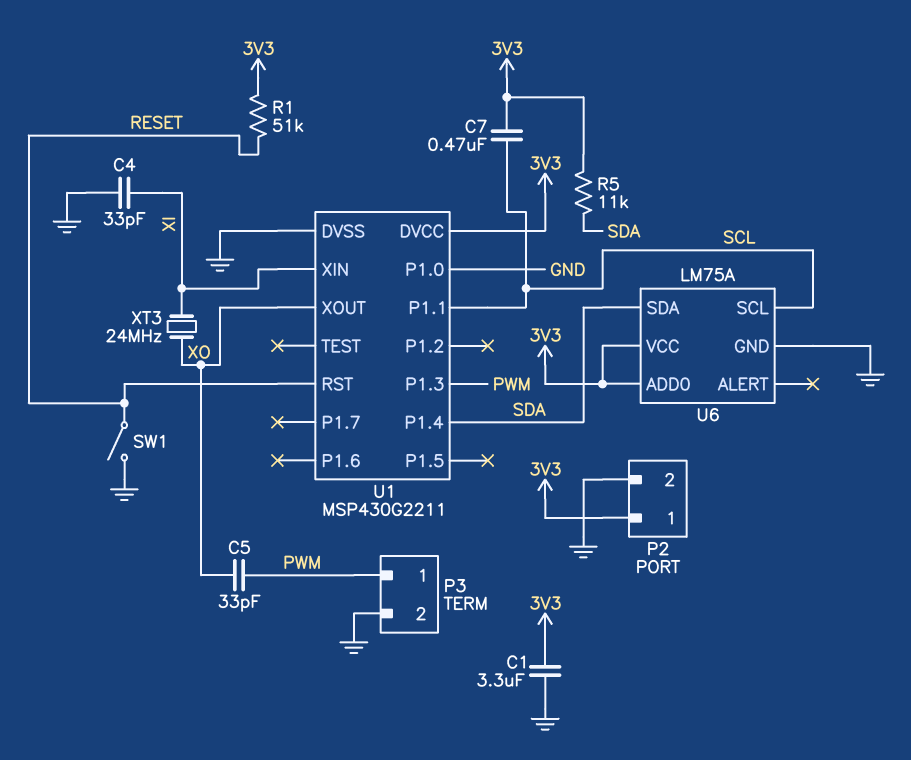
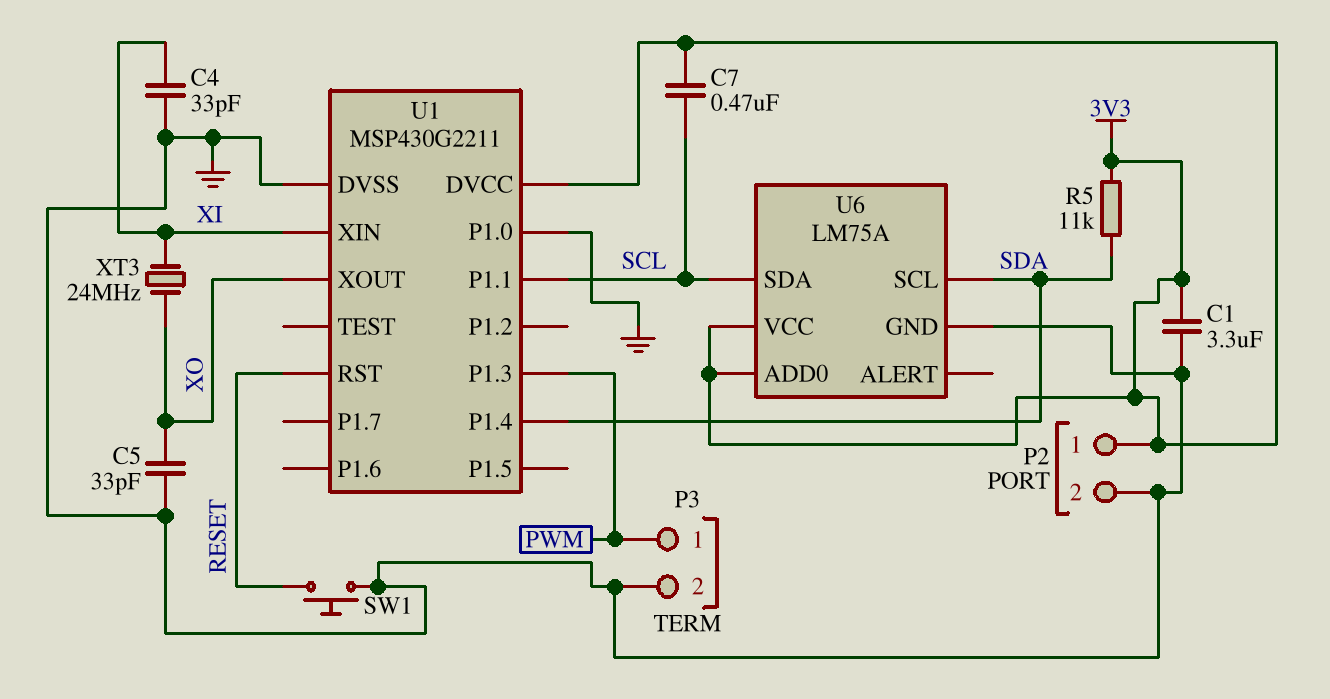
C5: 33pF (PWM, XO) -> 33pF (GND, XO)
R1: 51k (3V3, RESET) -> none
SW1: switch (GND, RESET) -> button (GND, RESET)
U6 pin SCL: SCL -> SDA
U6 pin SDA: SDA -> SCL

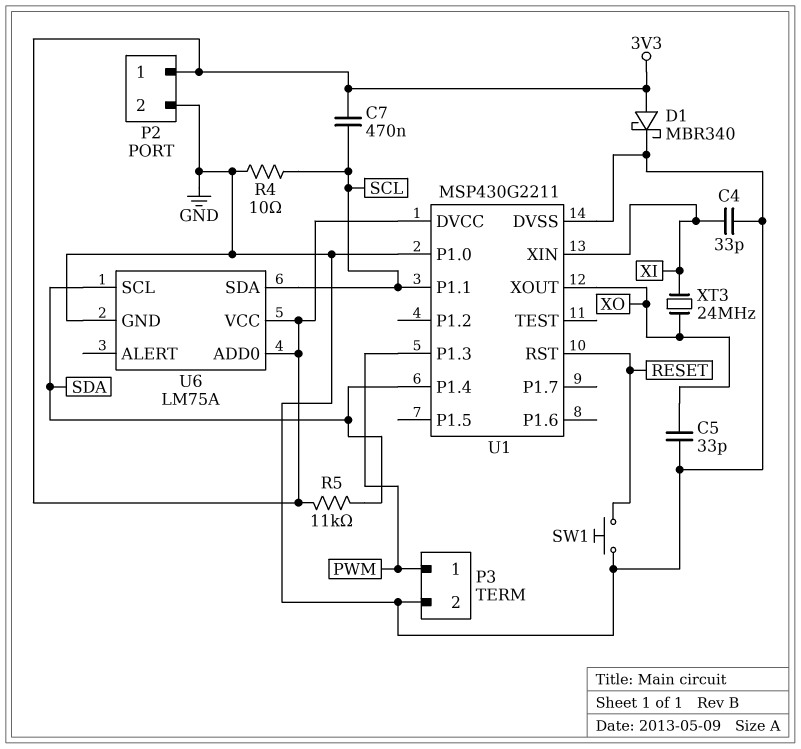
C1: 3.3uF (3V3, GND) -> none
D1: none -> schottky MBR340 (A 3V3, K GND)
R4: none -> 10 (GND, SCL)

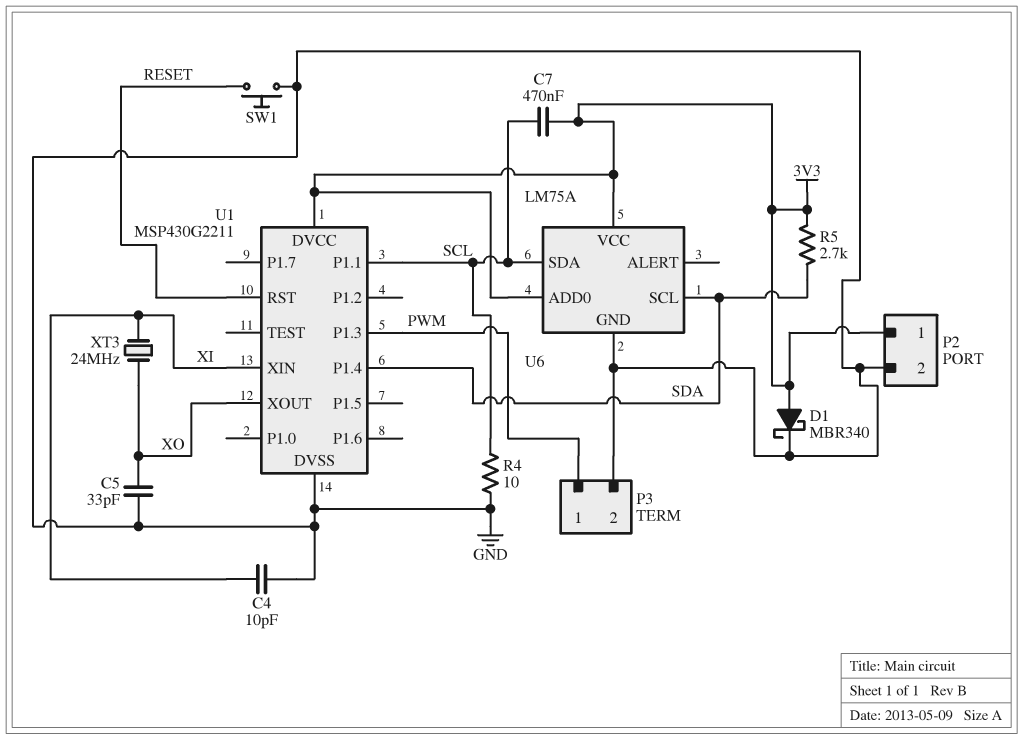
C4: 33pF (GND, XI) -> 10pF (GND, XI)
R5: 11k (3V3, SDA) -> 2.7k (3V3, SDA)
U1 pin P1.0: GND -> none

